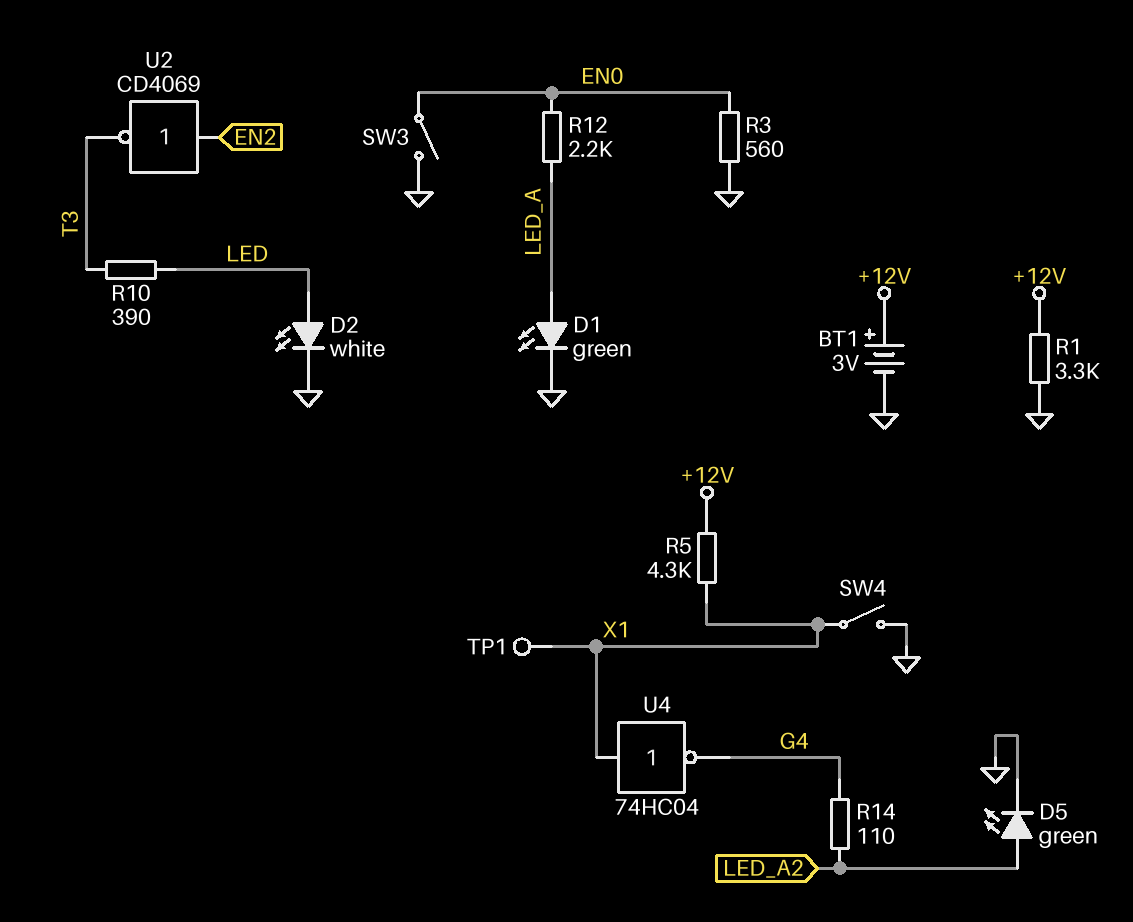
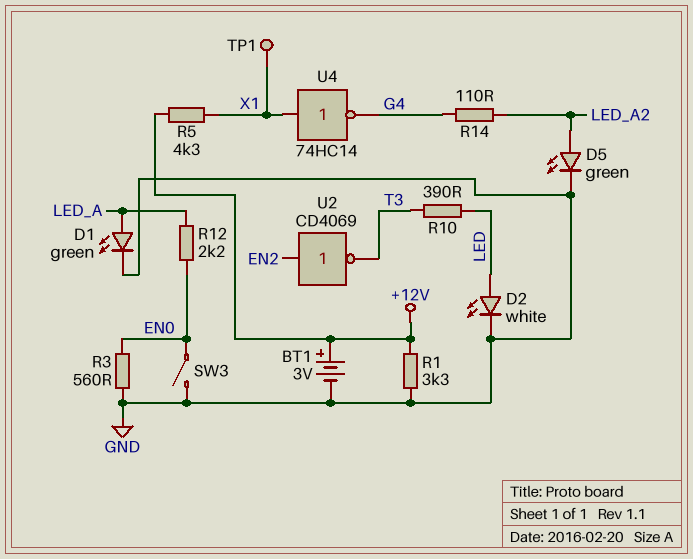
SW4: switch (GND, X1) -> none
U4: NOT 74HC04 (in X1, out G4) -> NOT 74HC14 (in X1, out G4)

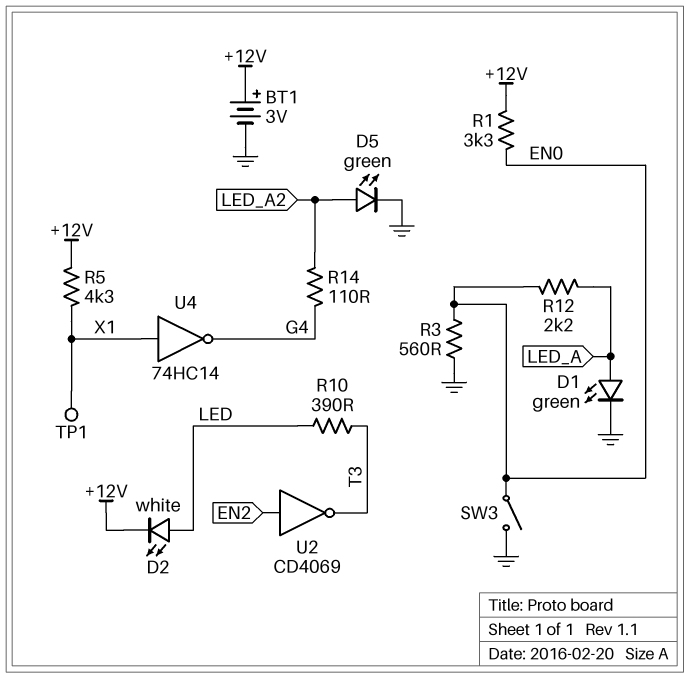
D2: LED white (A LED, K GND) -> LED white (A LED, K +12V)
R1: 3.3k (+12V, GND) -> 3.3k (+12V, EN0)

